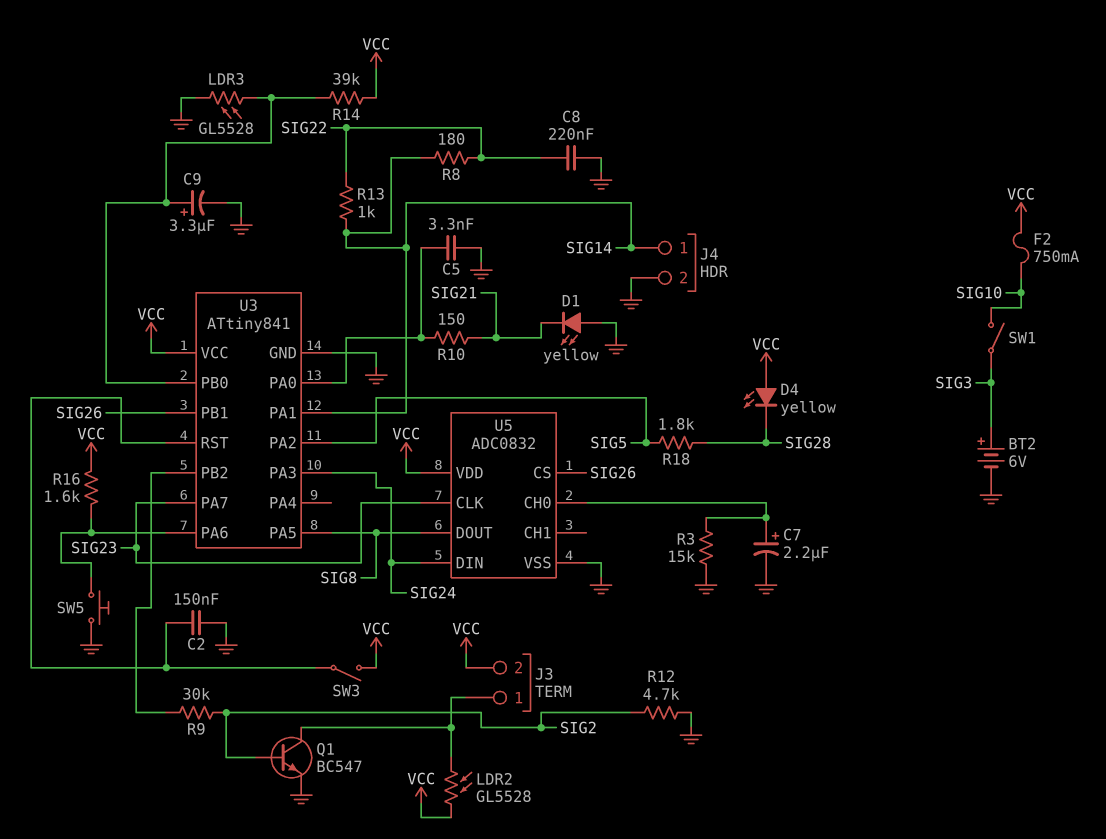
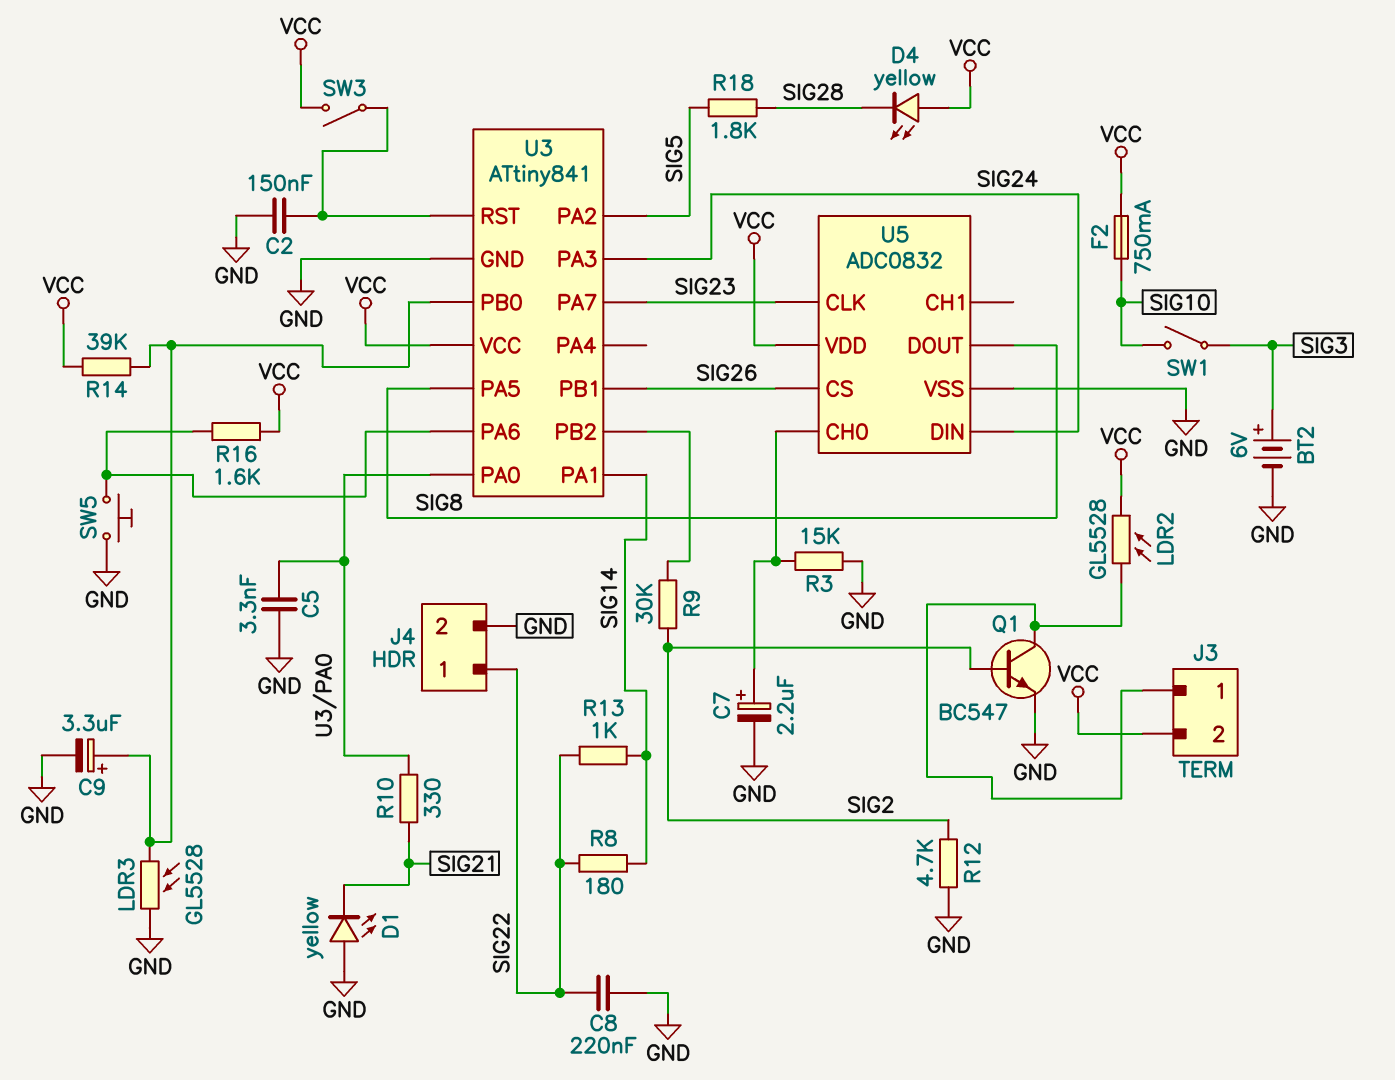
J4 pin 1: SIG14 -> SIG22
R10: 150 (SIG21, U3/PA0) -> 330 (SIG21, U3/PA0)

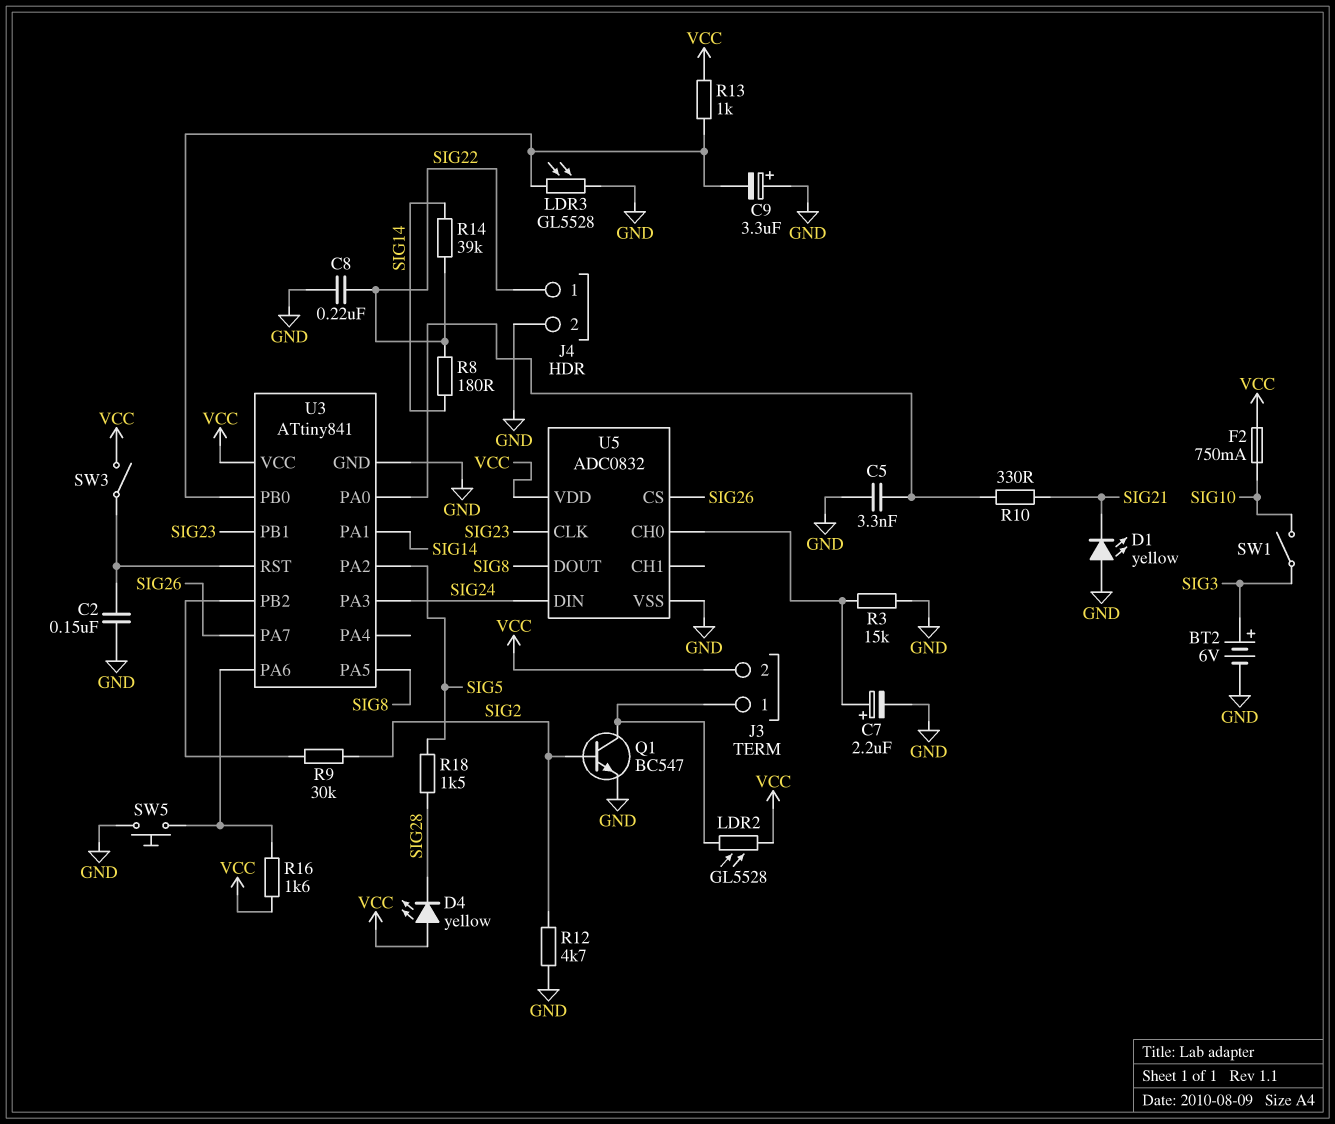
C9: 3.3uF (plus U3/PB0, minus GND) -> 3.3uF (plus GND, minus U3/PB0)
R13: 1k (SIG14, SIG22) -> 1k (U3/PB0, VCC)
R14: 39k (U3/PB0, VCC) -> 39k (SIG14, SIG22)
R18: 1.8k (SIG5, SIG28) -> 1.5k (SIG5, SIG28)
U3 pin PA7: SIG23 -> SIG26
U3 pin PB1: SIG26 -> SIG23

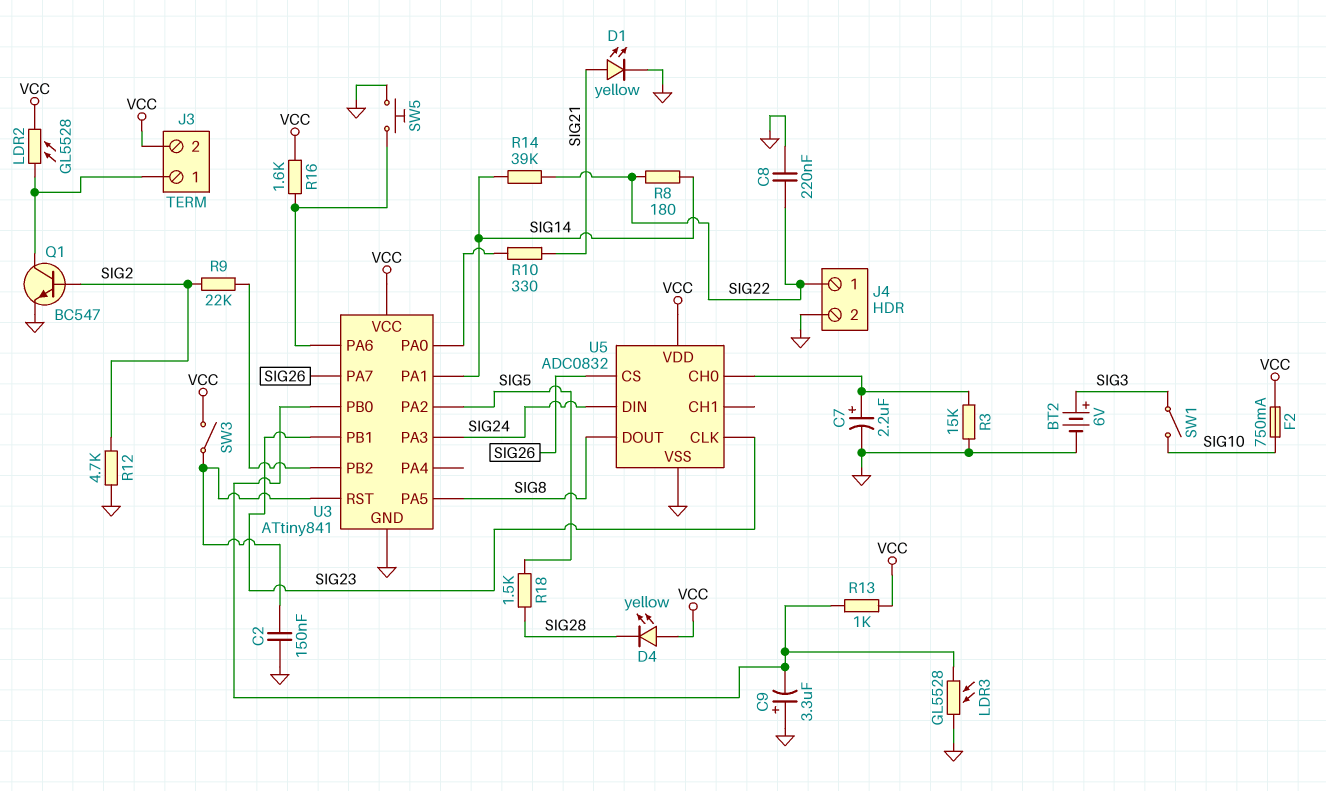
C5: 3.3nF (GND, U3/PA0) -> none
D1: LED yellow (A GND, K SIG21) -> LED yellow (A SIG21, K GND)
R9: 30k (SIG2, U3/PB2) -> 22k (SIG2, U3/PB2)

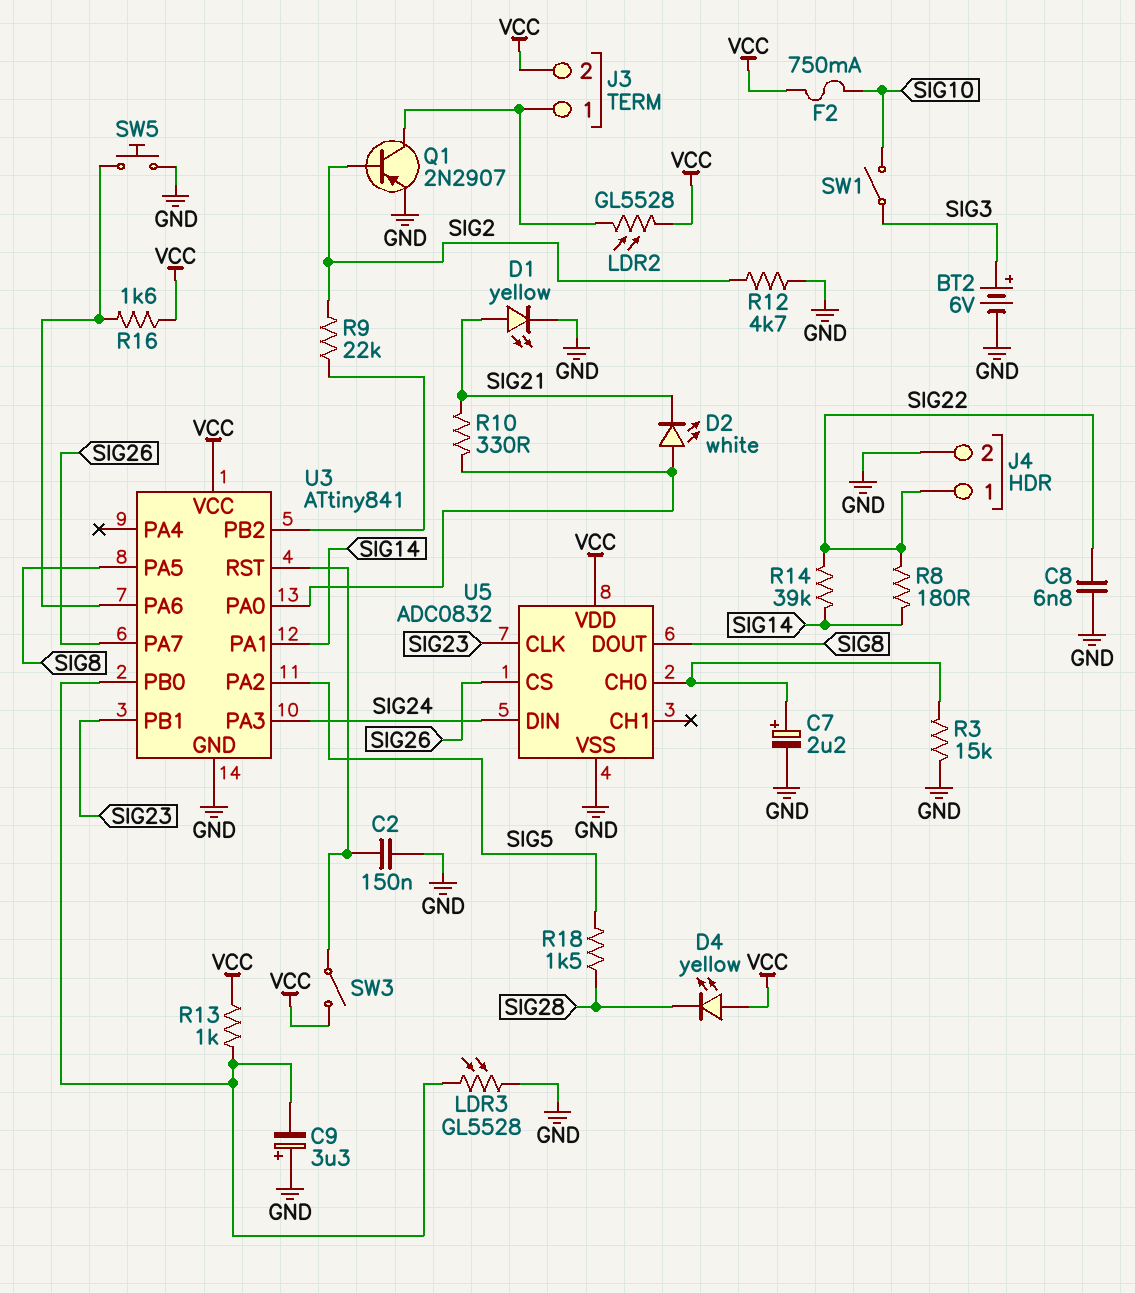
C8: 220nF (GND, SIG22) -> 6.8nF (GND, SIG22)
D2: none -> LED white (A U3/PA0, K SIG21)
Q1: NPN BC547 (B SIG2, C J3/1, E GND) -> PNP 2N2907 (B SIG2, C J3/1, E GND)

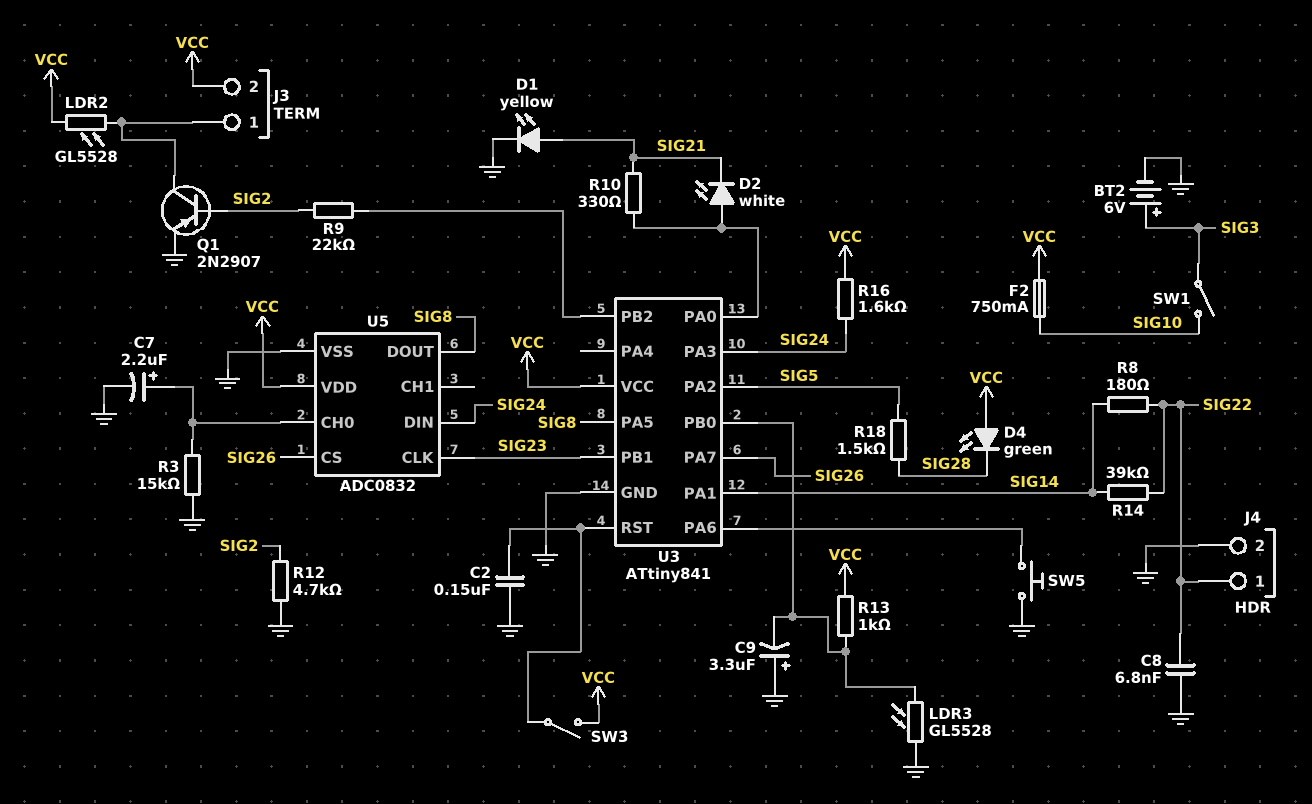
D4: LED yellow (A VCC, K SIG28) -> LED green (A VCC, K SIG28)
R16: 1.6k (U3/PA6, VCC) -> 1.6k (SIG24, VCC)

